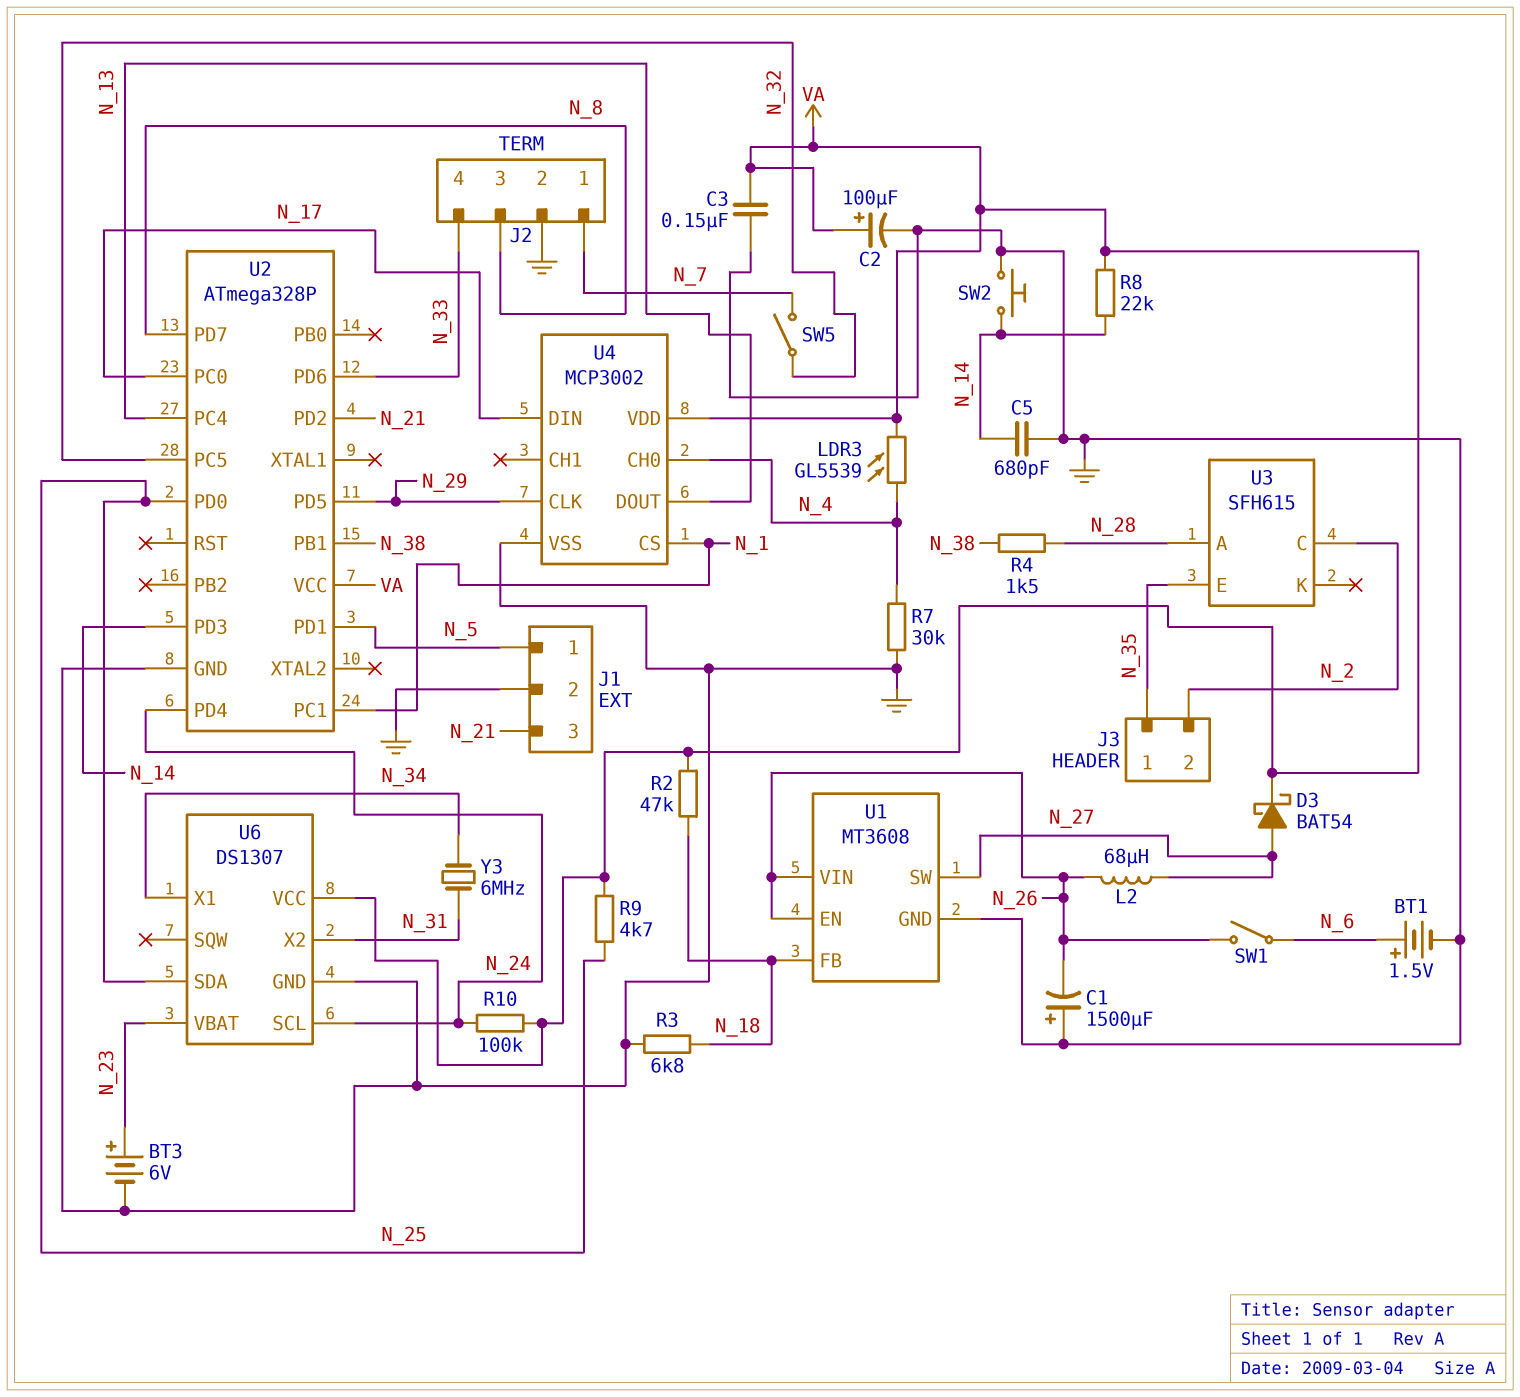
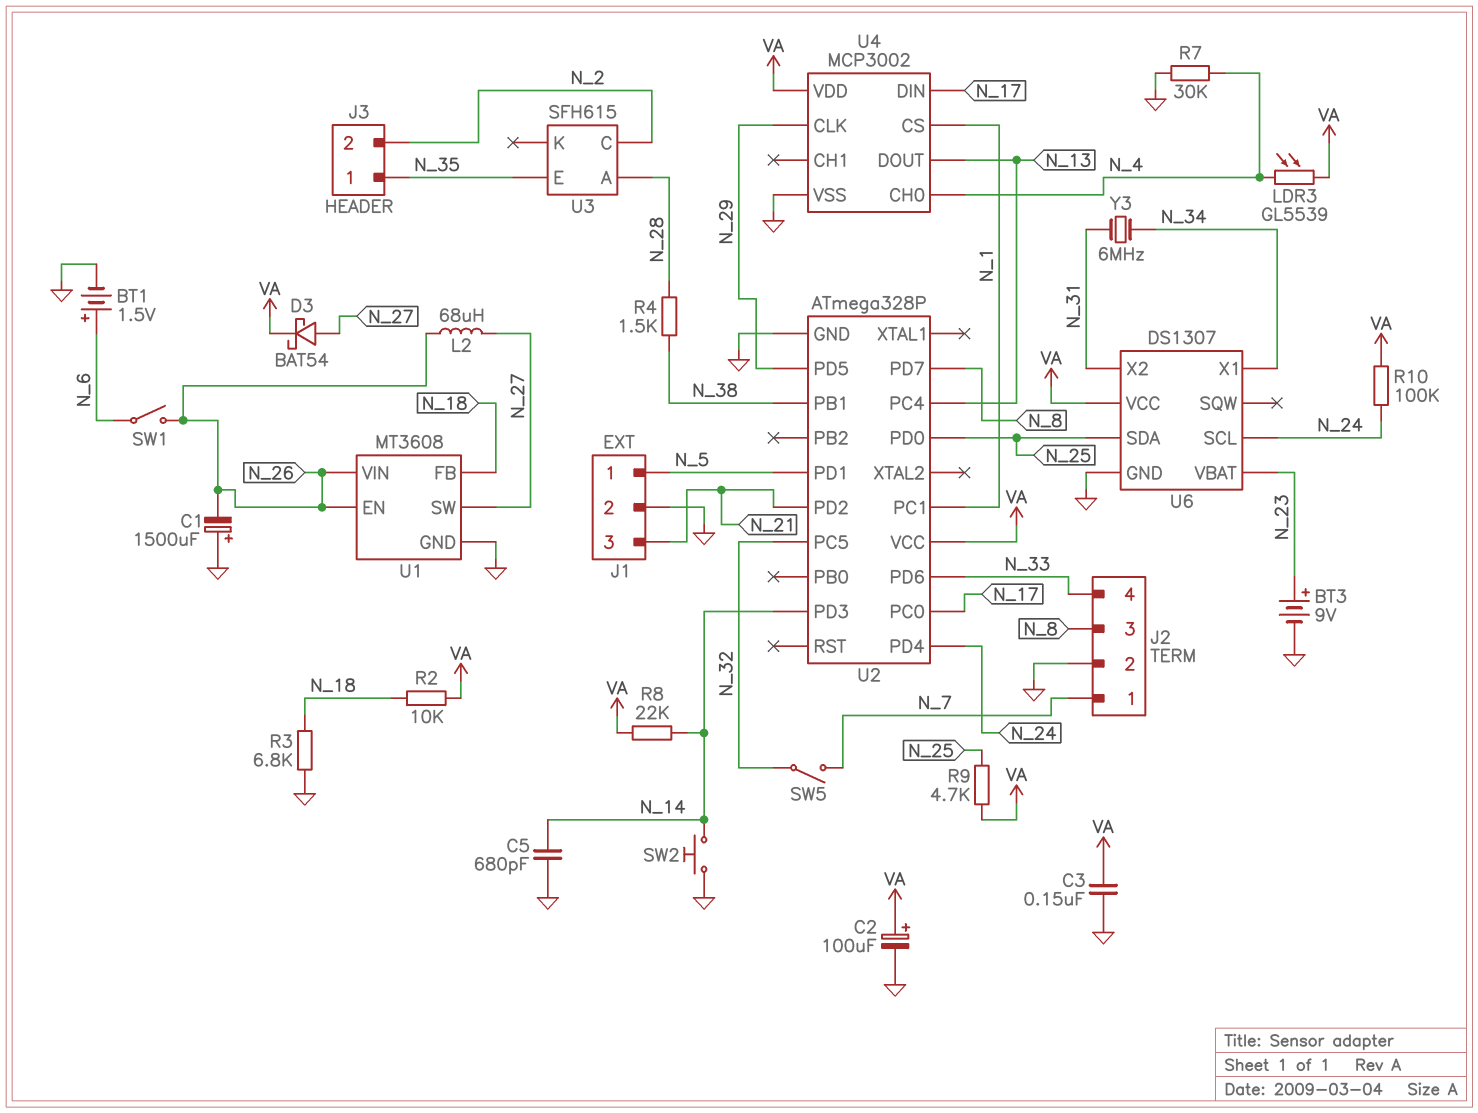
BT3: 6V (plus N_23, minus GND) -> 9V (plus N_23, minus GND)
R2: 47k (N_18, VA) -> 10k (N_18, VA)

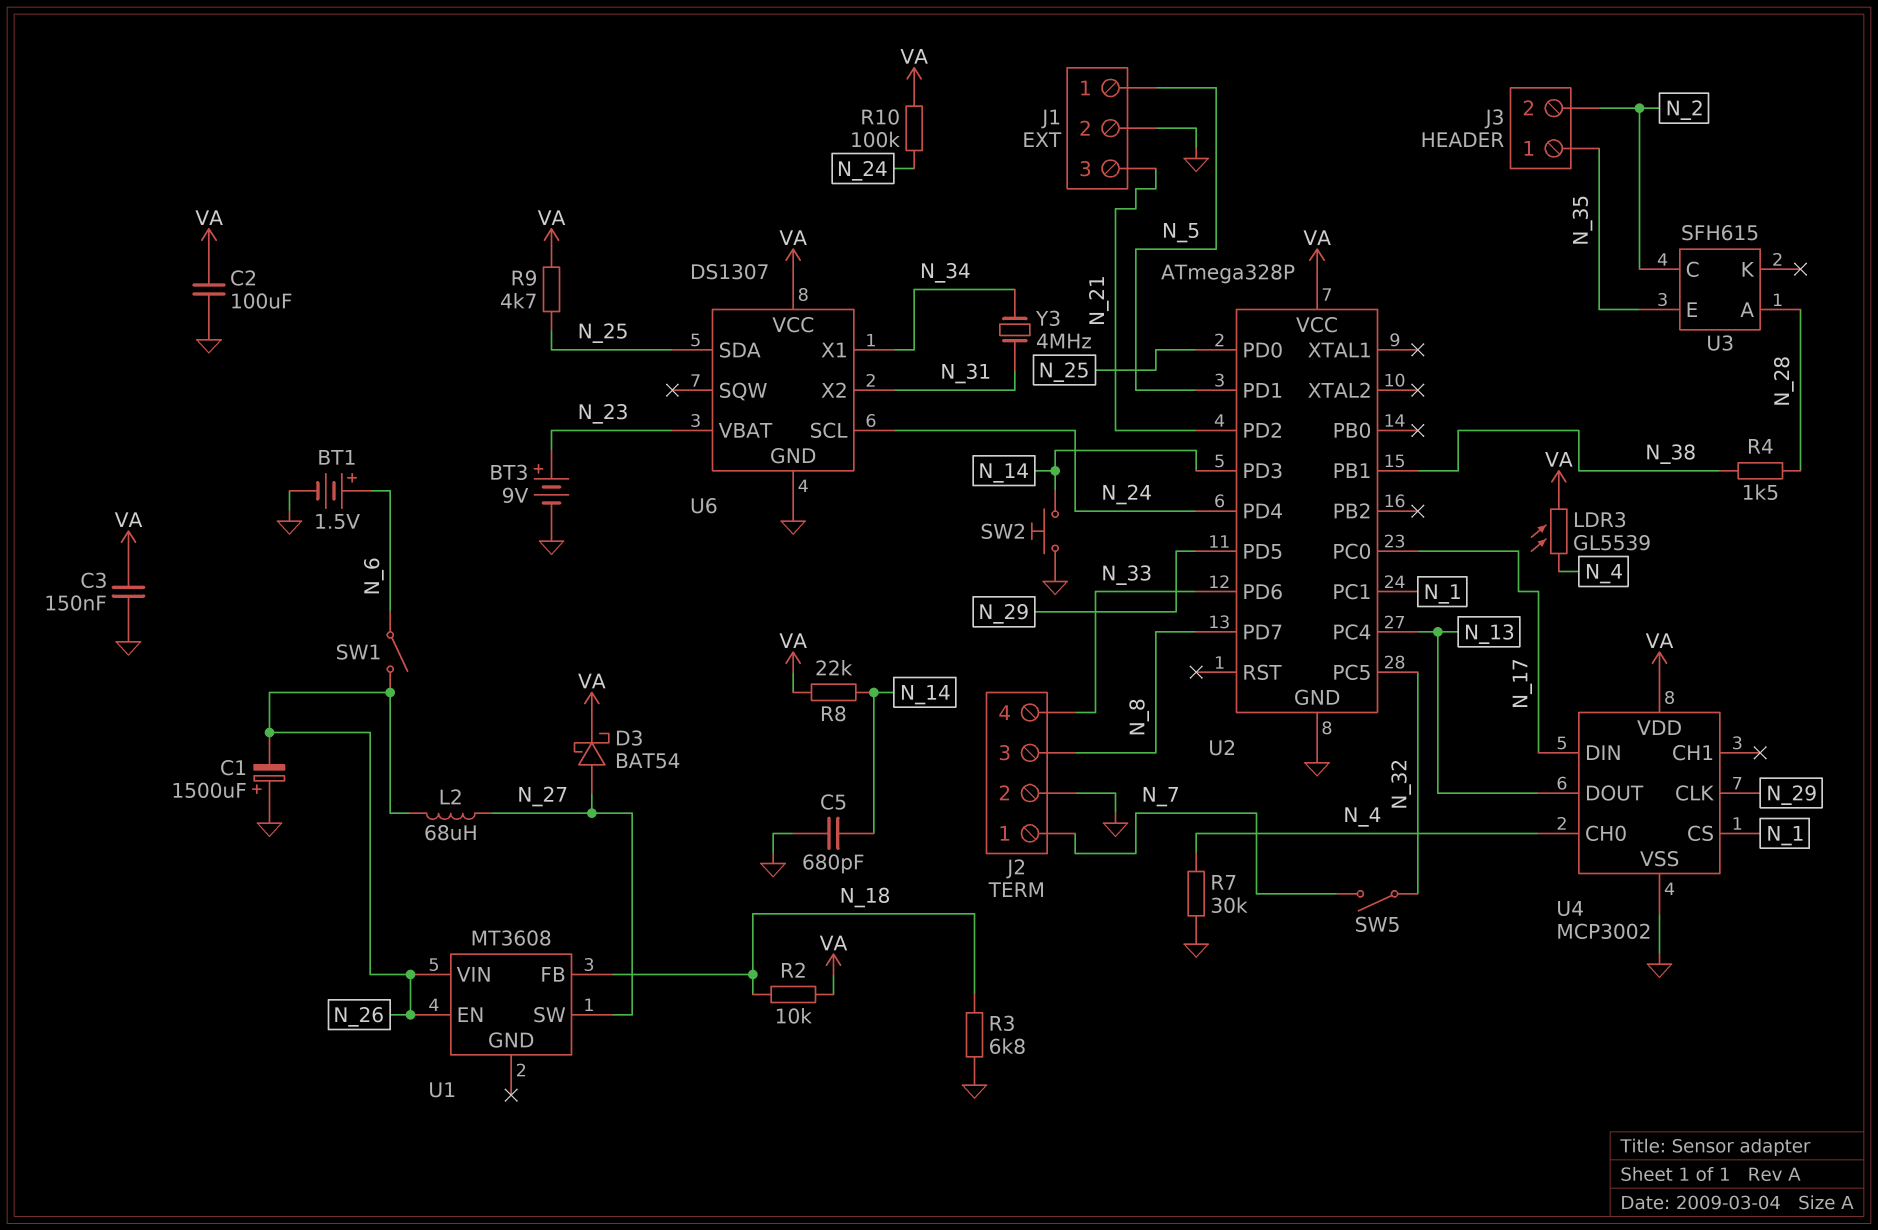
C2: 100uF (plus VA, minus GND) -> 100uF (GND, VA)
U1 pin GND: GND -> none
Y3: 6MHz (N_31, N_34) -> 4MHz (N_31, N_34)

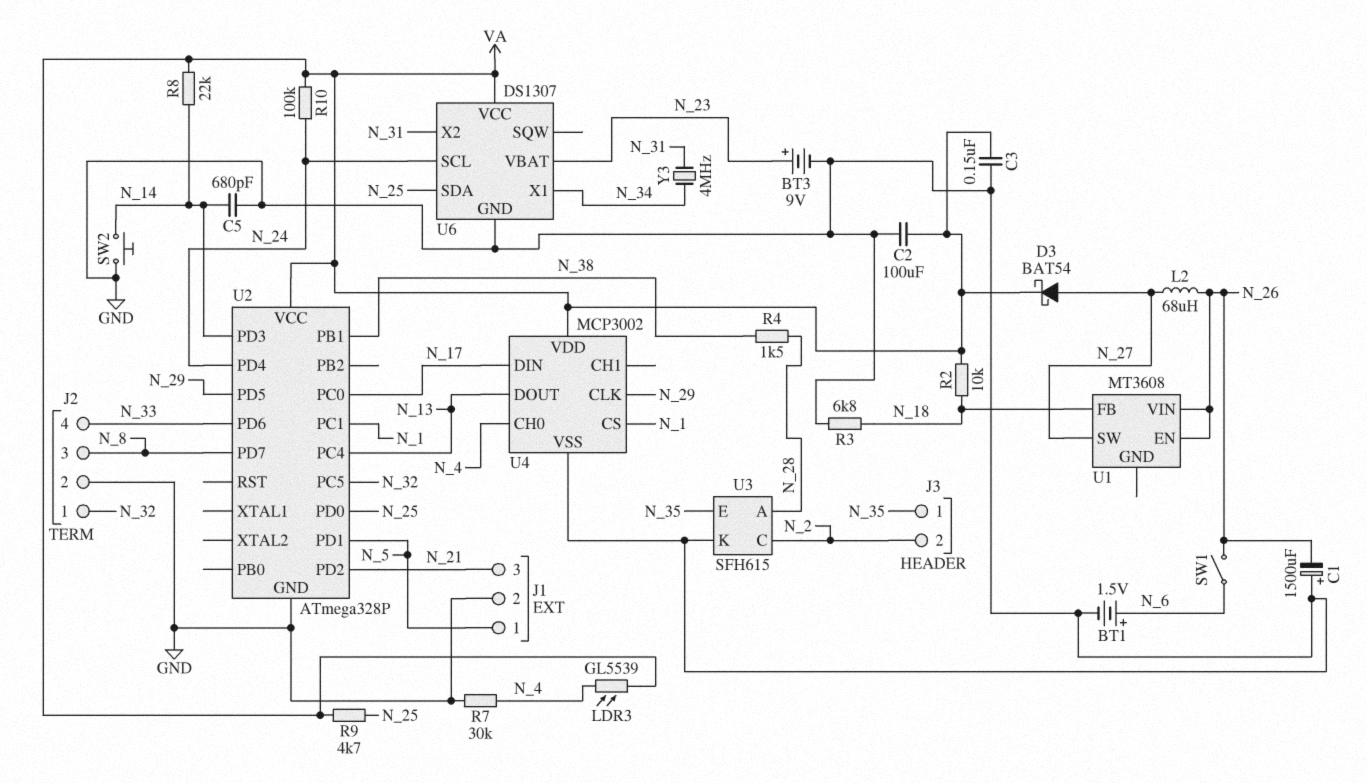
J2 pin 1: N_7 -> N_32
SW5: switch (N_7, N_32) -> none
U3 pin K: none -> GND

